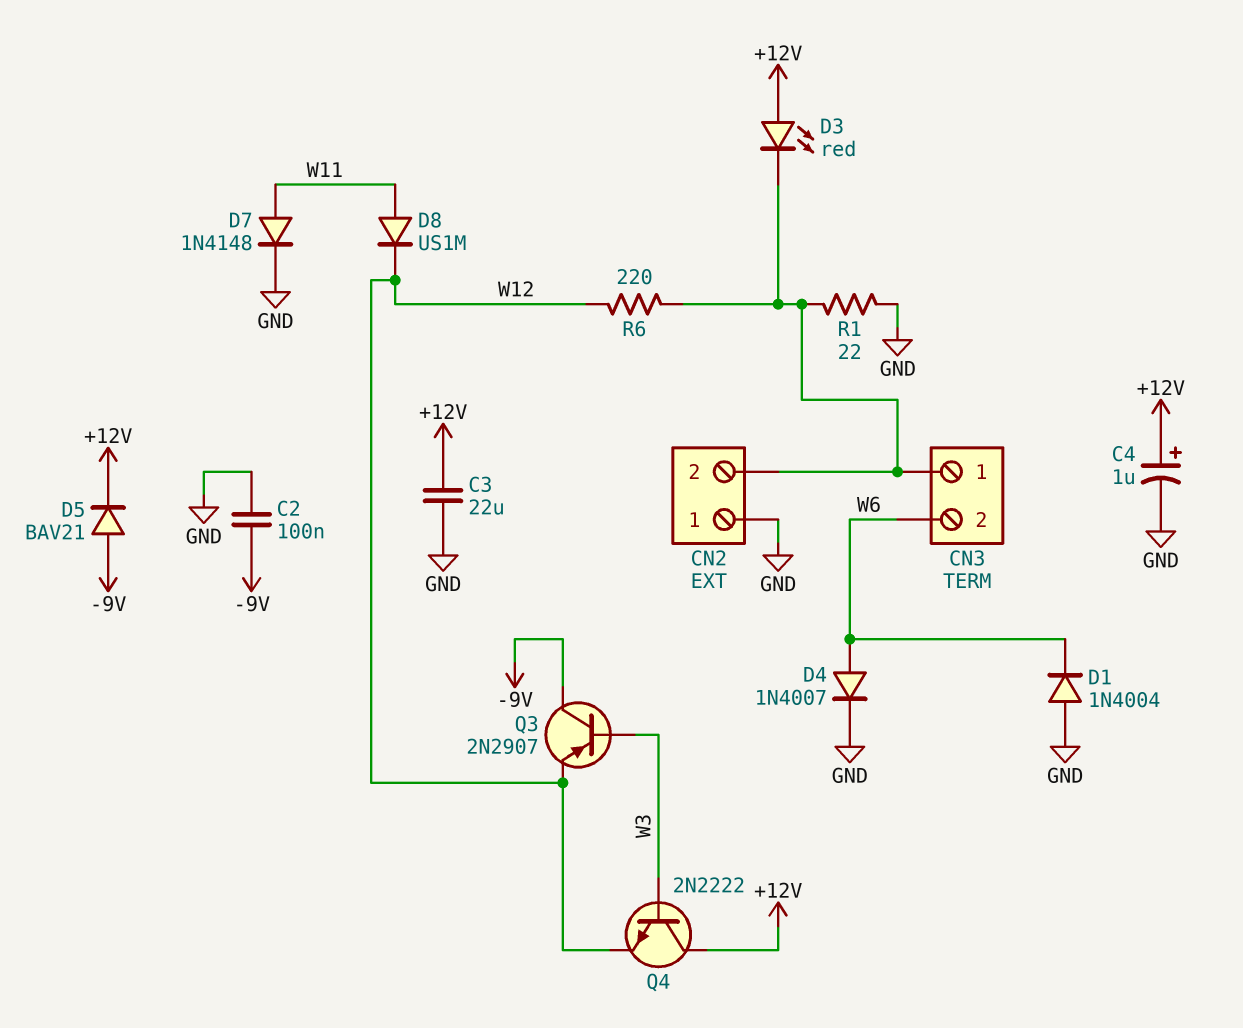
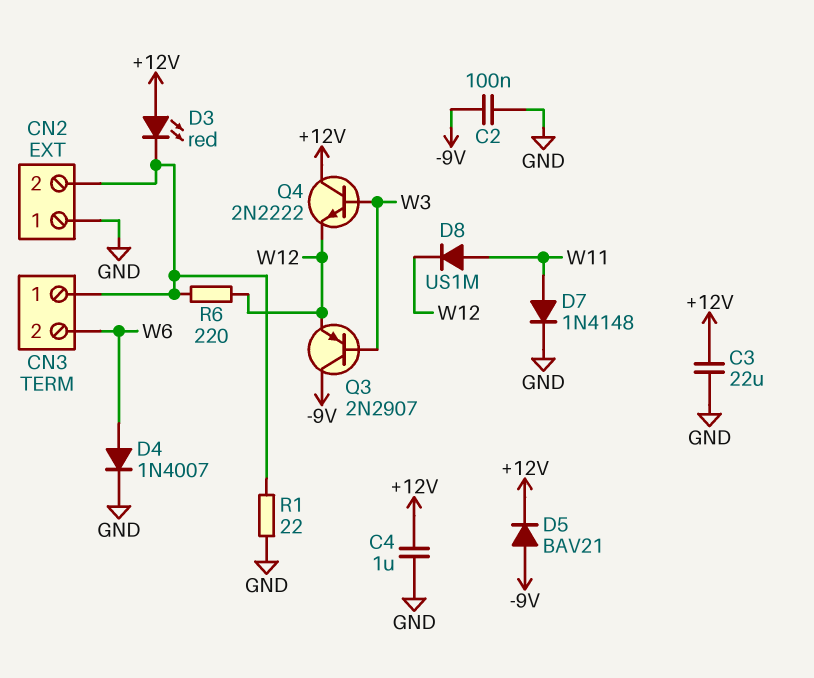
C4: 1uF (plus +12V, minus GND) -> 1uF (+12V, GND)
D1: diode 1N4004 (A GND, K W6) -> none

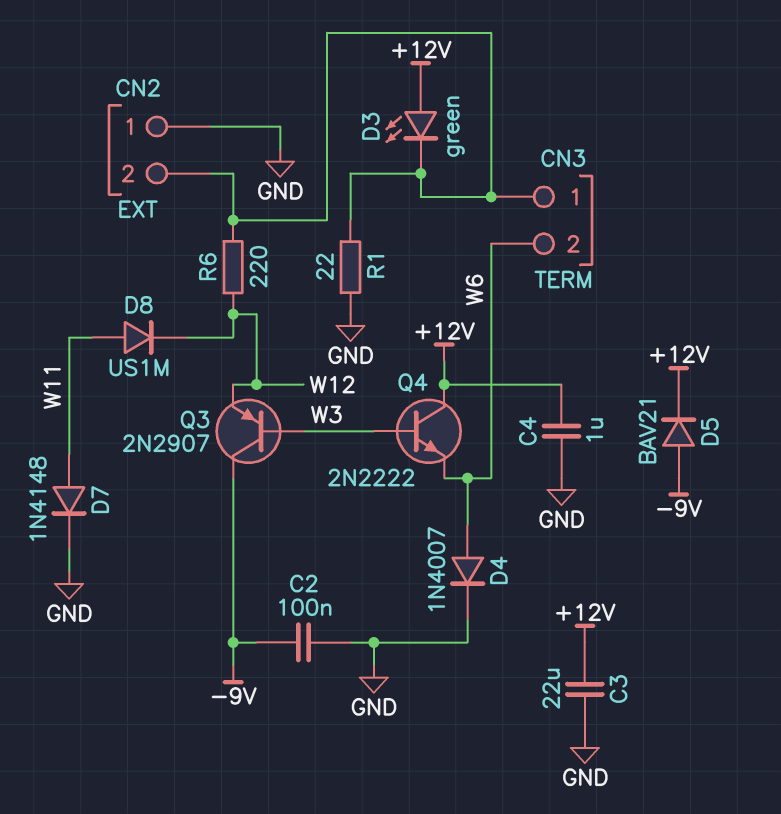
D3: LED red (A +12V, K CN2/2) -> LED green (A +12V, K CN2/2)
Q4: NPN 2N2222 (B W3, C +12V, E W12) -> NPN 2N2222 (B W3, C +12V, E W6)

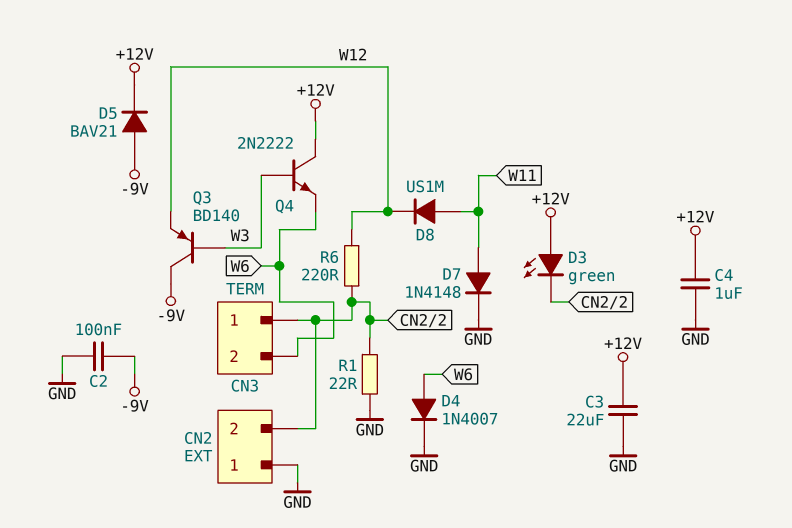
Q3: PNP 2N2907 (B W3, C -9V, E W12) -> PNP BD140 (B W3, C -9V, E W12)

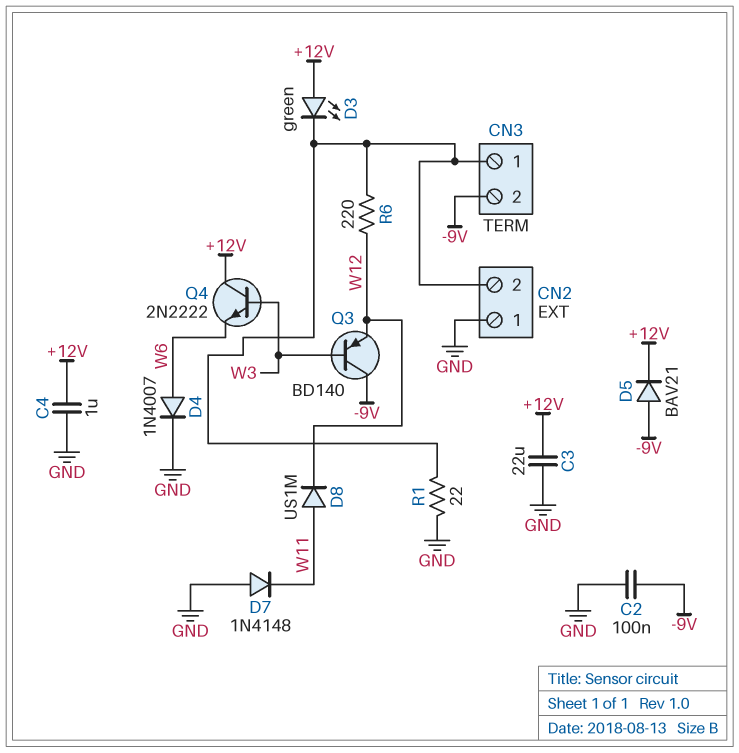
CN3 pin 2: W6 -> -9V
D7: diode 1N4148 (A W11, K GND) -> diode 1N4148 (A GND, K W11)

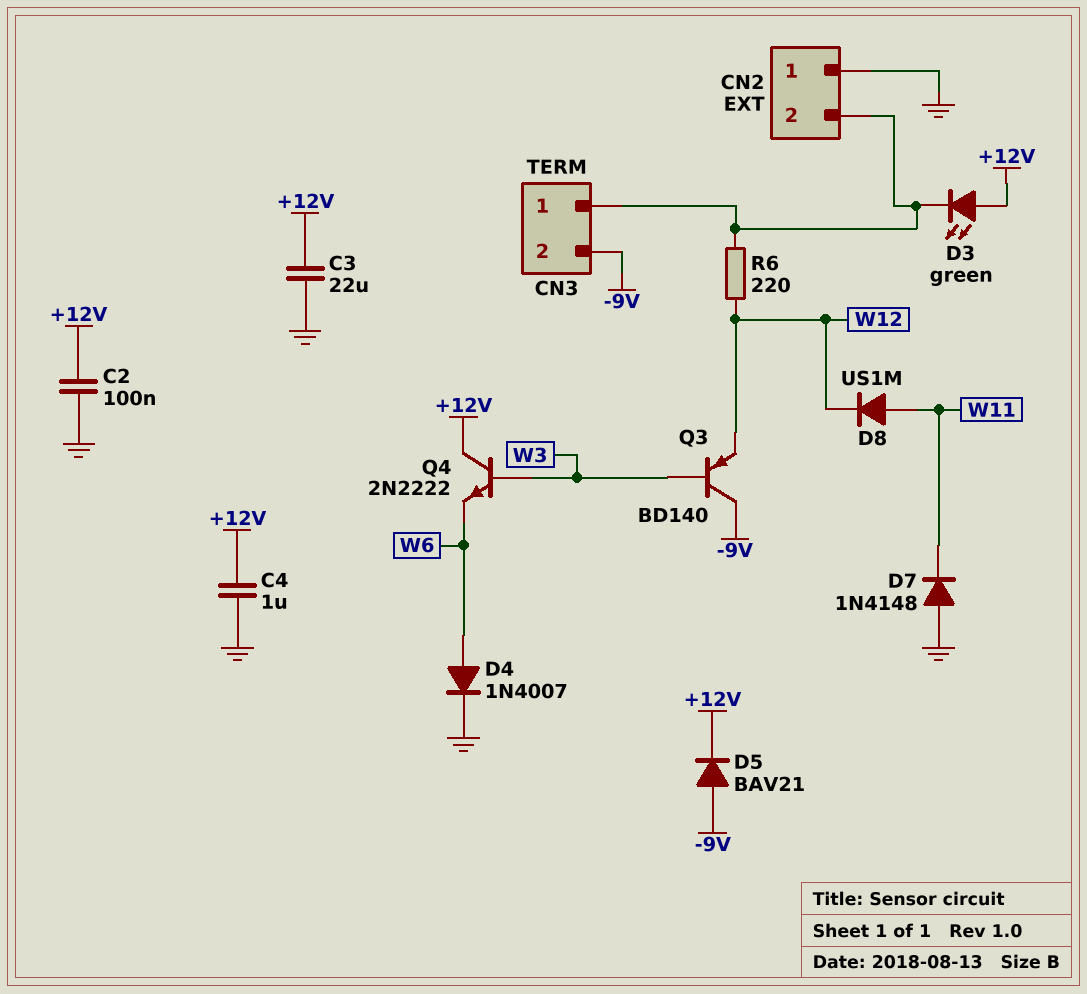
C2: 100nF (-9V, GND) -> 100nF (+12V, GND)
R1: 22 (CN2/2, GND) -> none

